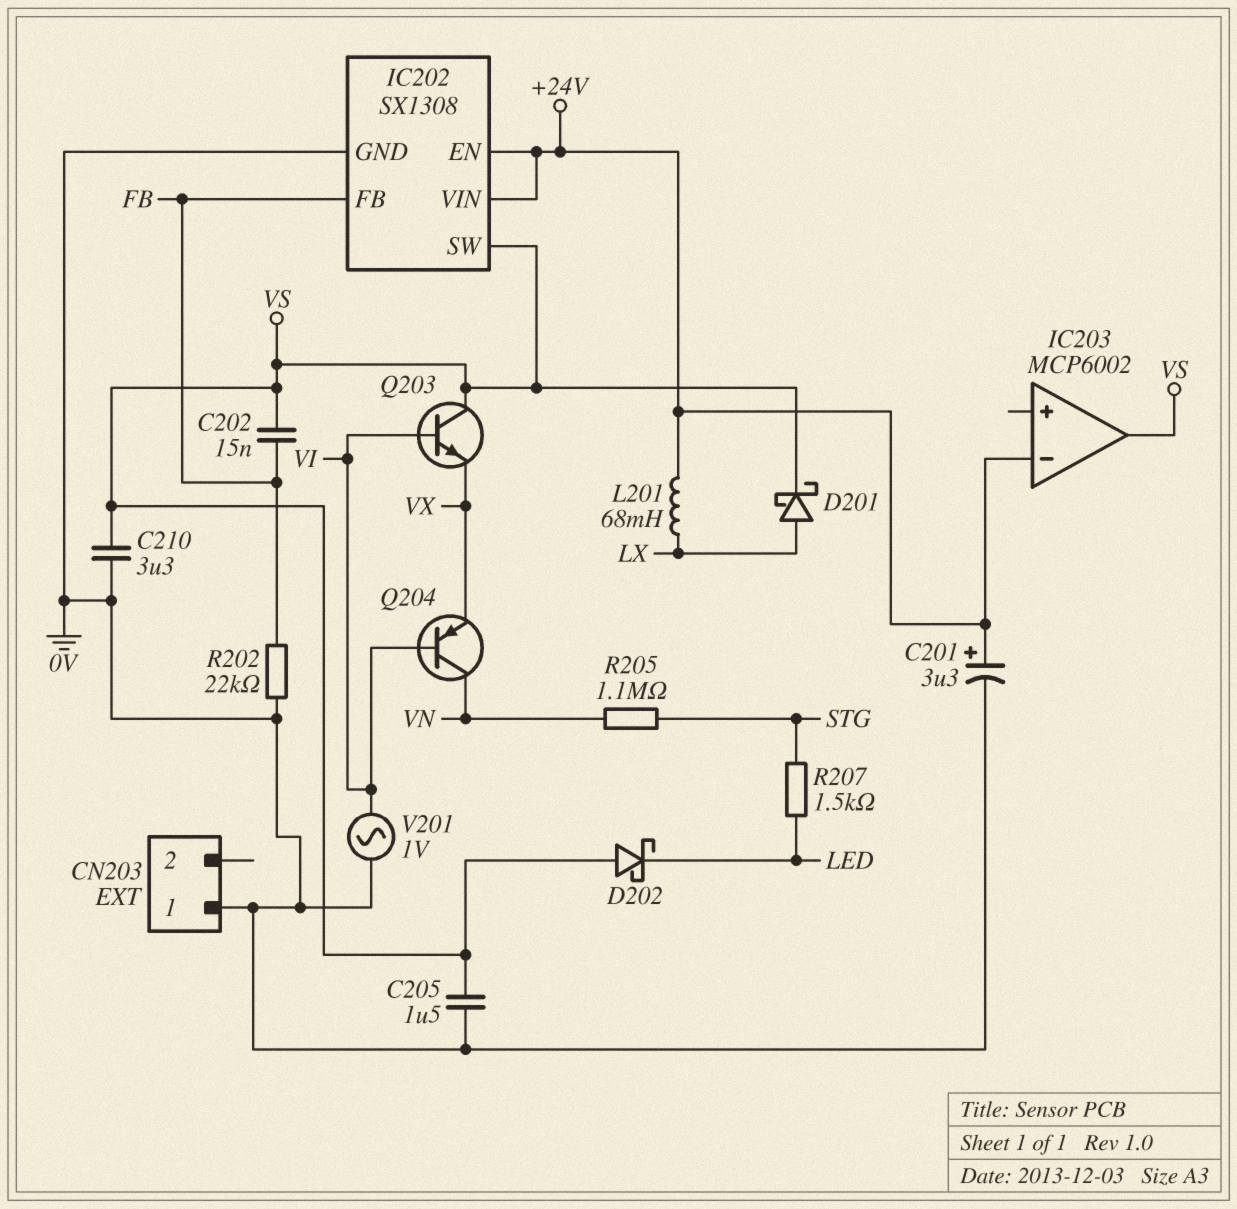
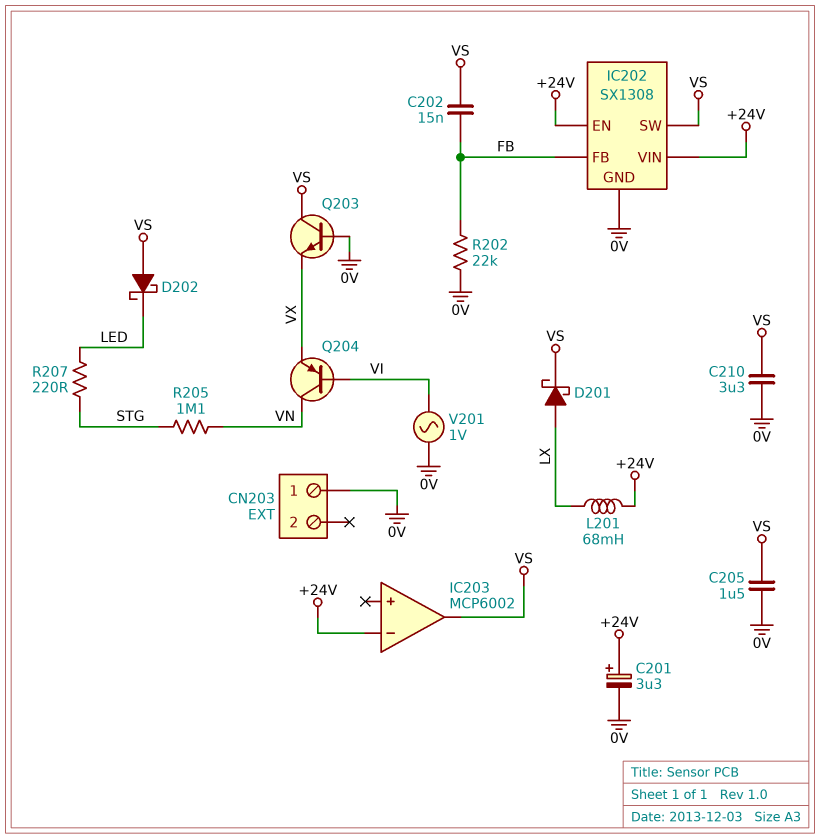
Q203: NPN (B VI, C VS, E VX) -> NPN (B 0V, C VS, E VX)
R207: 1.5k (LED, STG) -> 220 (LED, STG)

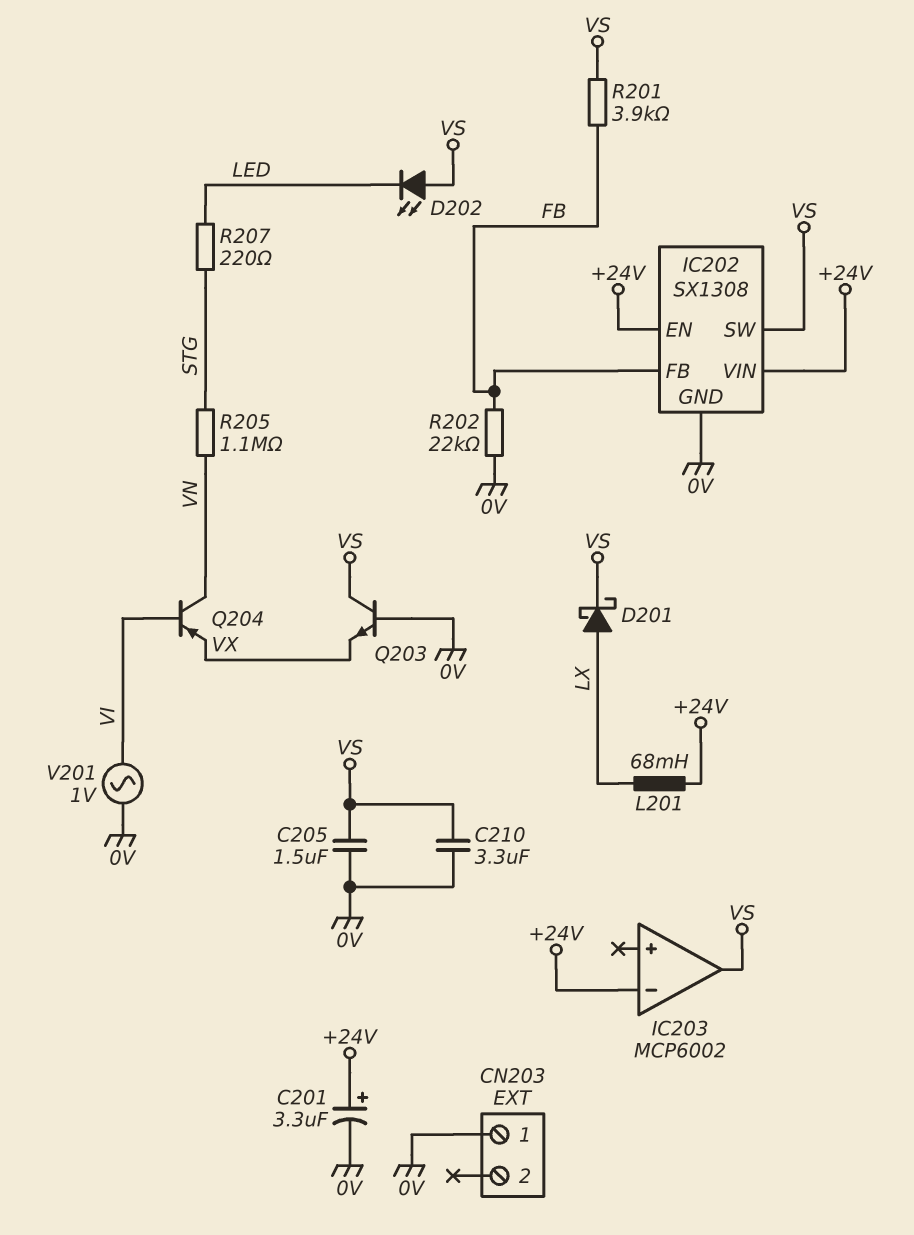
C202: 15nF (FB, VS) -> none
D202: schottky (A VS, K LED) -> LED (A VS, K LED)
R201: none -> 3.9k (FB, VS)

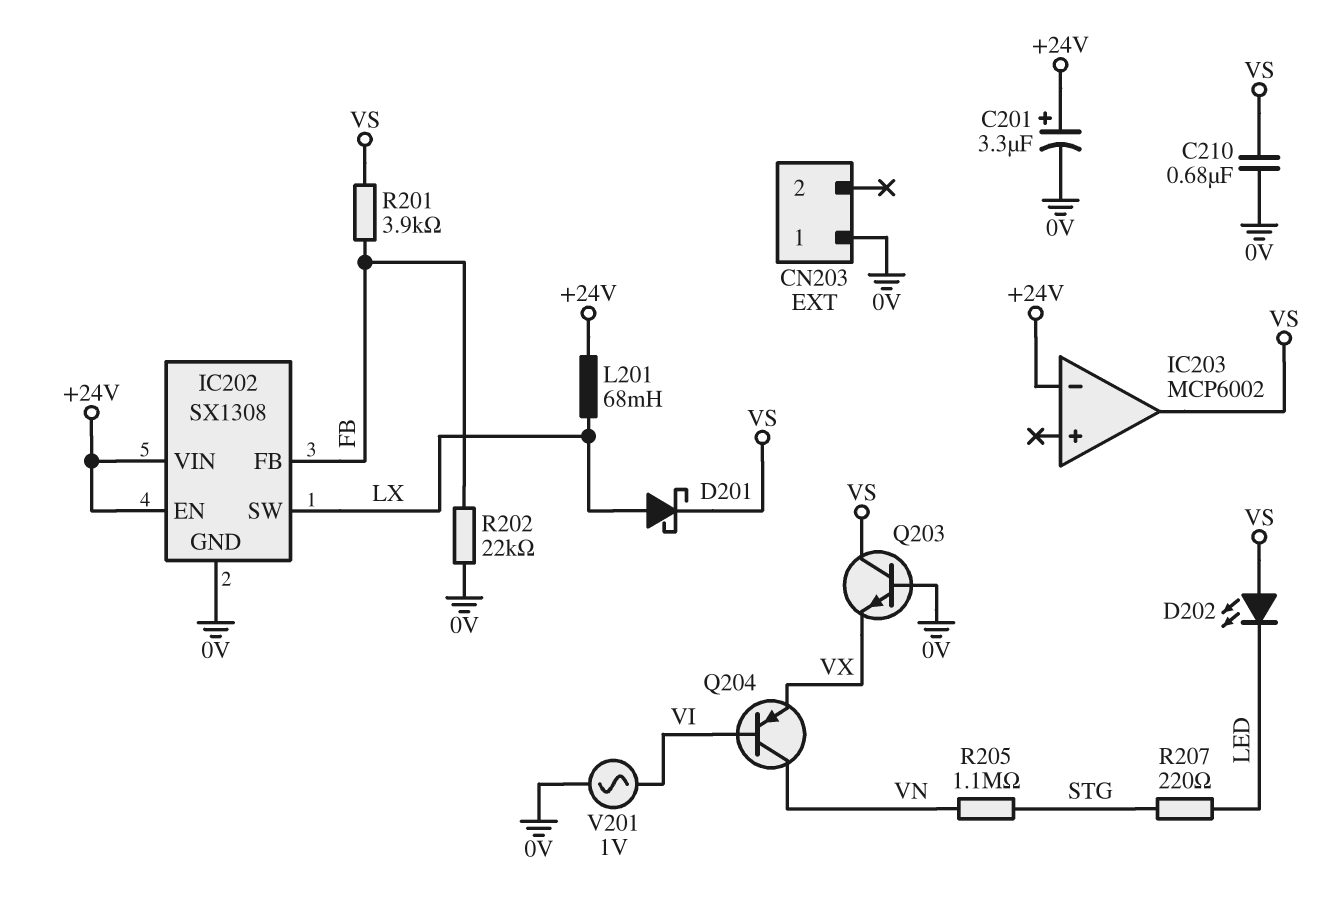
C205: 1.5uF (0V, VS) -> none
C210: 3.3uF (0V, VS) -> 680nF (0V, VS)
IC202 pin SW: VS -> LX

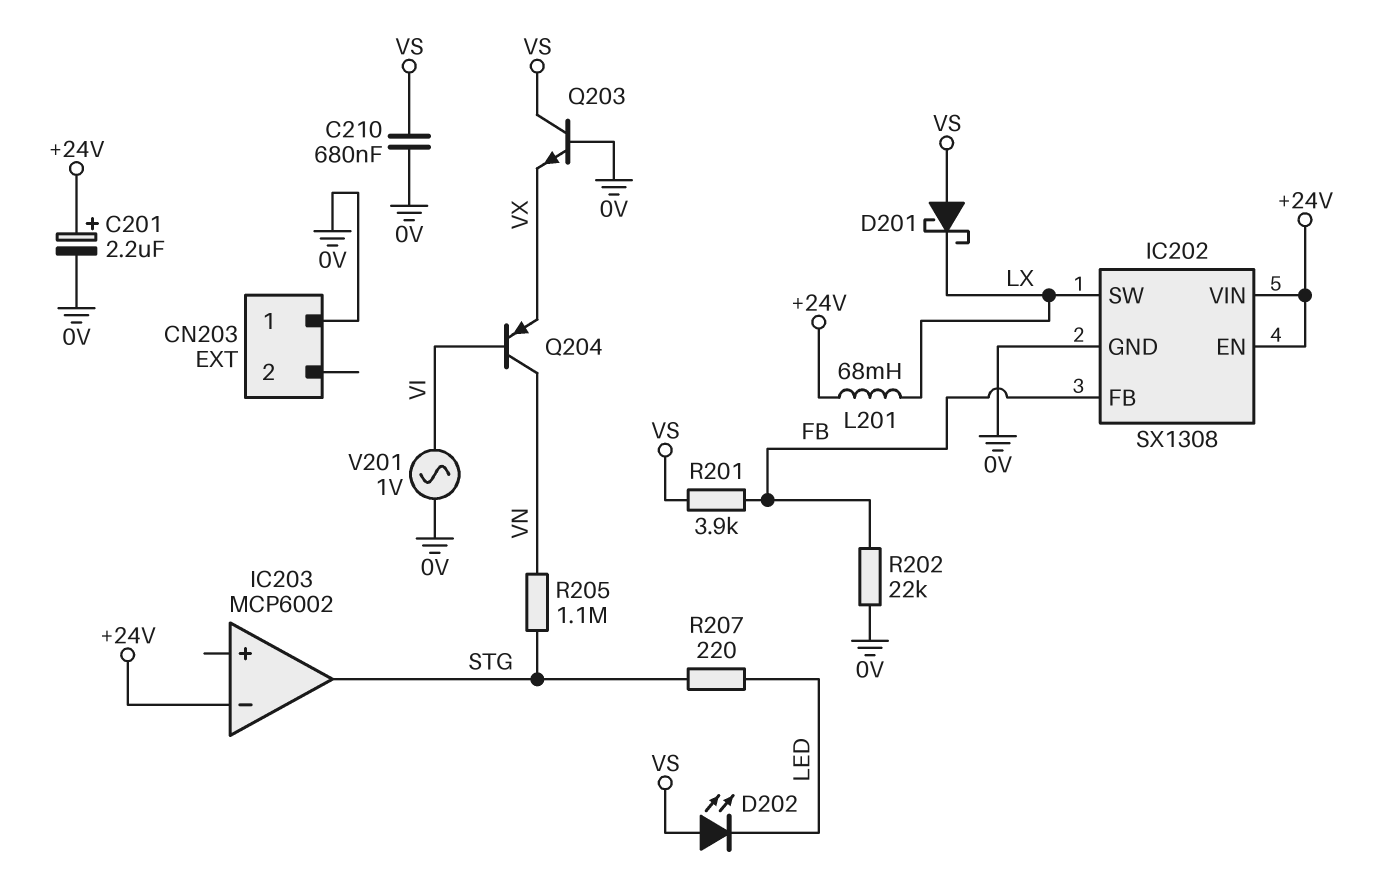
C201: 3.3uF (plus +24V, minus 0V) -> 2.2uF (plus +24V, minus 0V)
D201: schottky (A LX, K VS) -> schottky (A VS, K LX)
IC203 pin out: VS -> STG

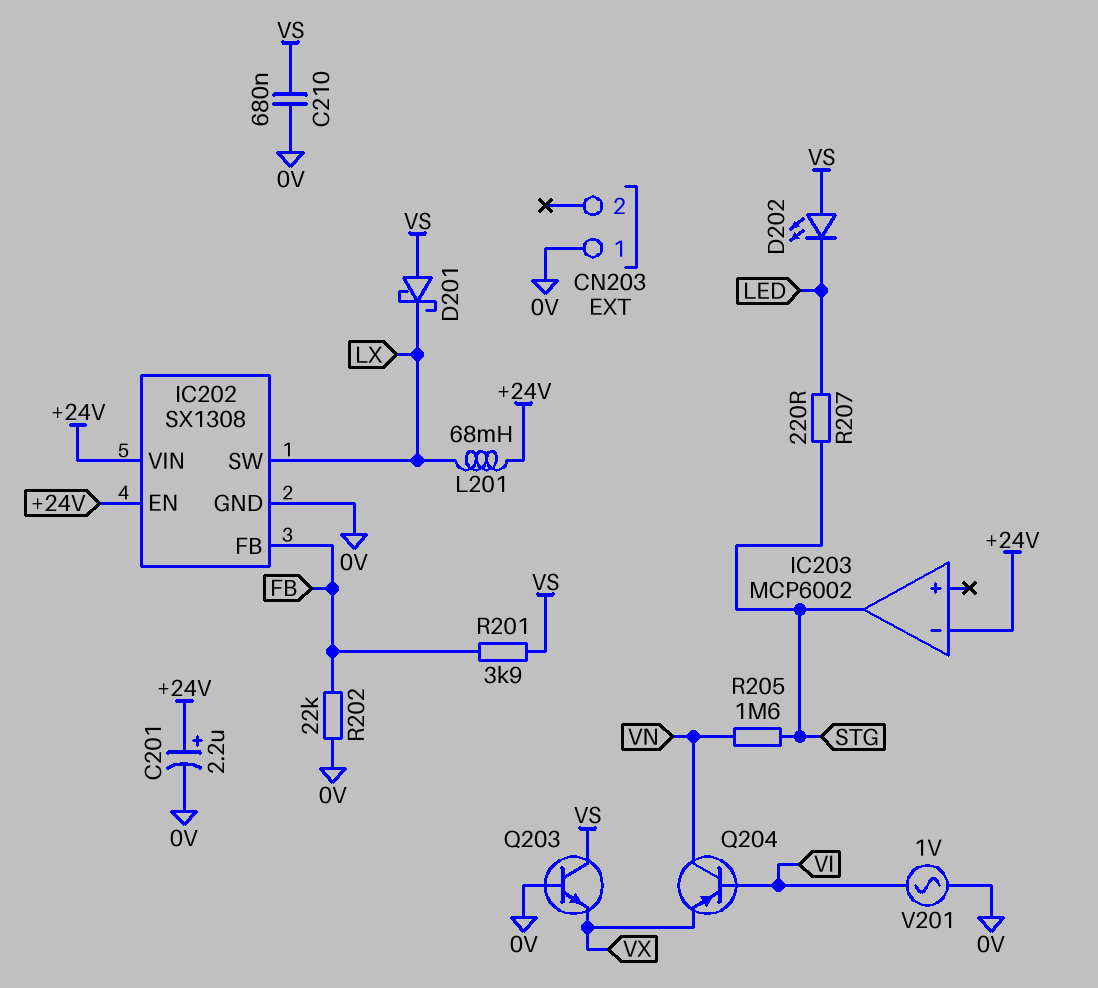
R205: 1.1M (STG, VN) -> 1.6M (STG, VN)

